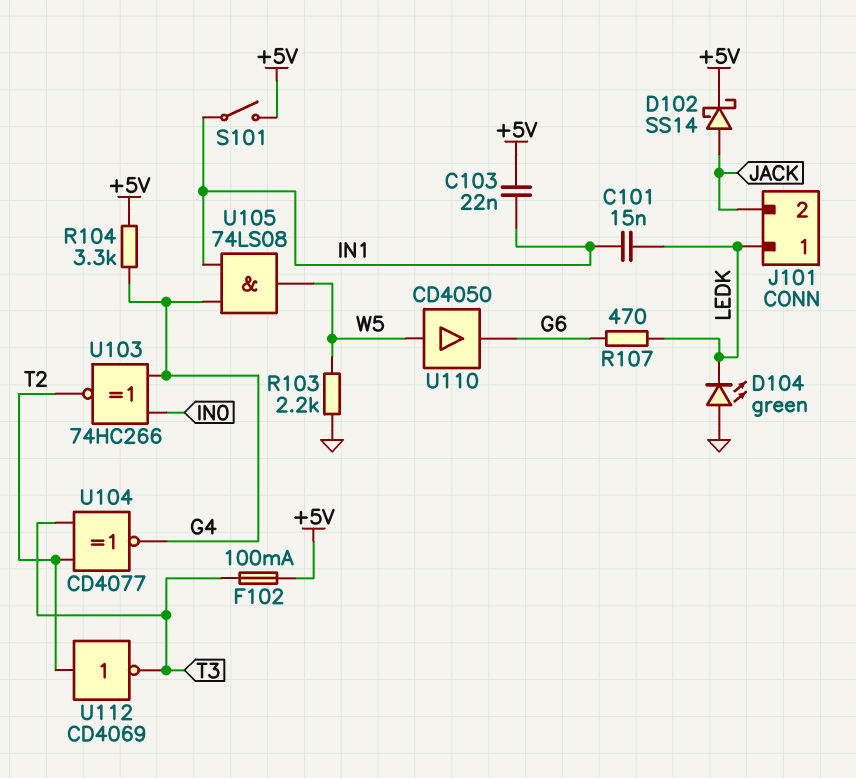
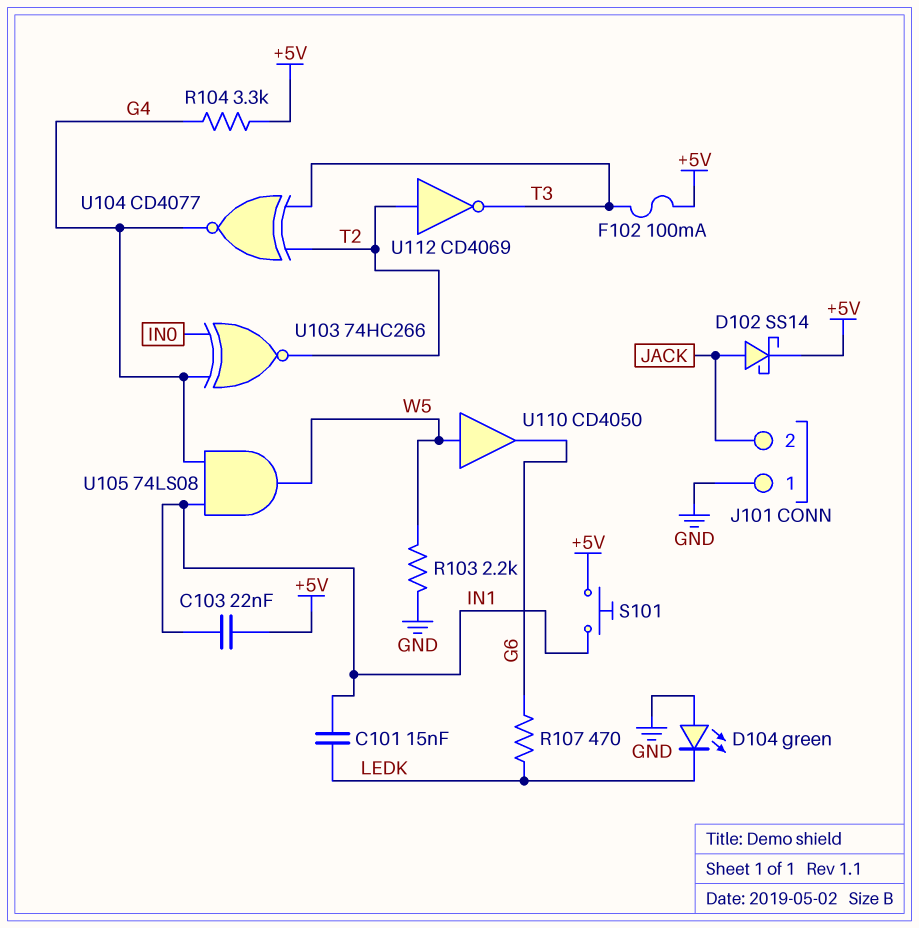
J101 pin 1: LEDK -> GND
S101: switch (+5V, IN1) -> button (+5V, IN1)

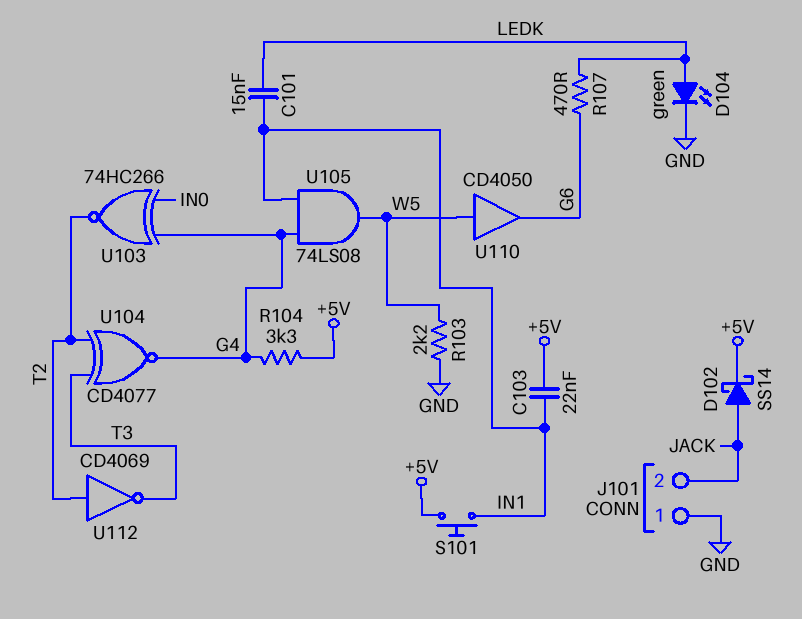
D104: LED green (A GND, K LEDK) -> LED green (A LEDK, K GND)
F102: 100mA (+5V, T3) -> none

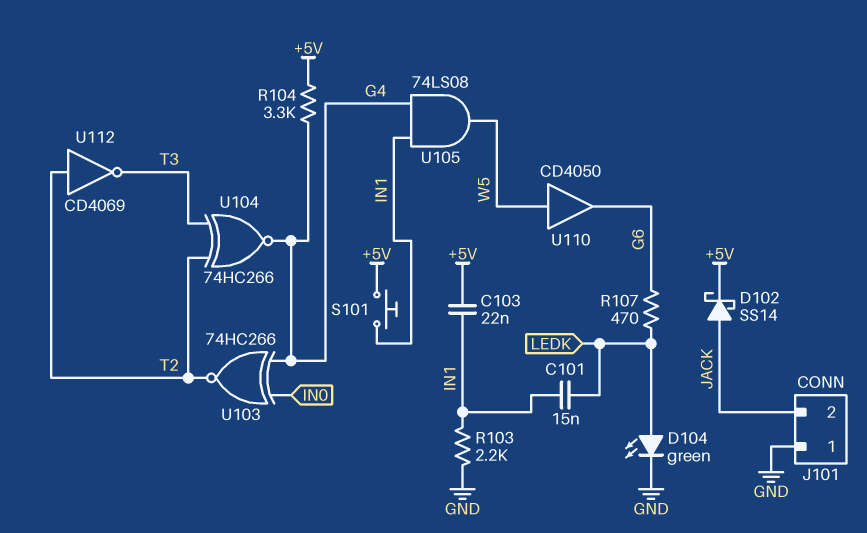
R103: 2.2k (GND, W5) -> 2.2k (GND, IN1)
U104: XNOR CD4077 (in T2, in T3, out G4) -> XNOR 74HC266 (in T2, in T3, out G4)

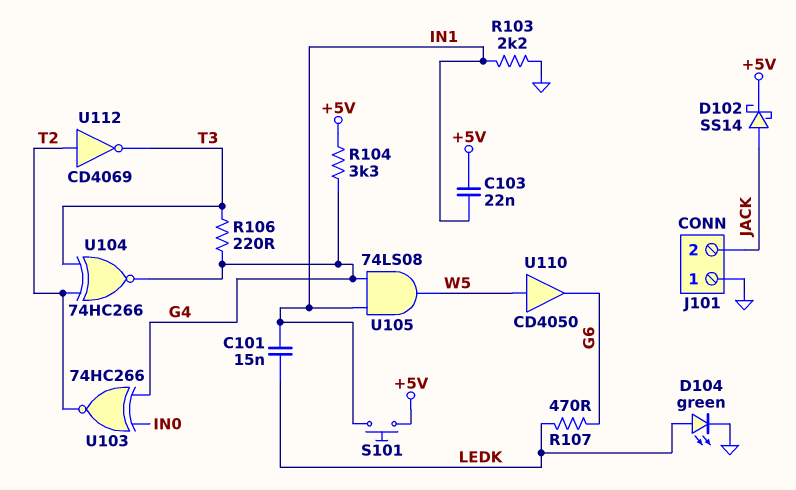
R106: none -> 220 (G4, T3)

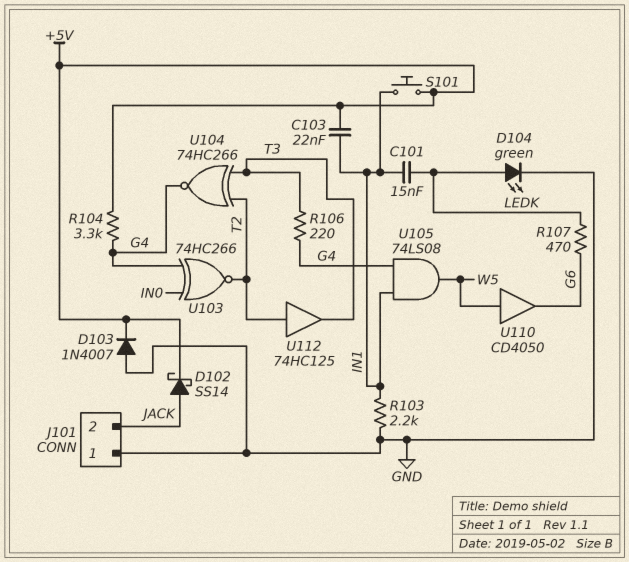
D103: none -> diode 1N4007 (A GND, K +5V)
U112: NOT CD4069 (in T2, out T3) -> buffer 74HC125 (in T2, out T3)

